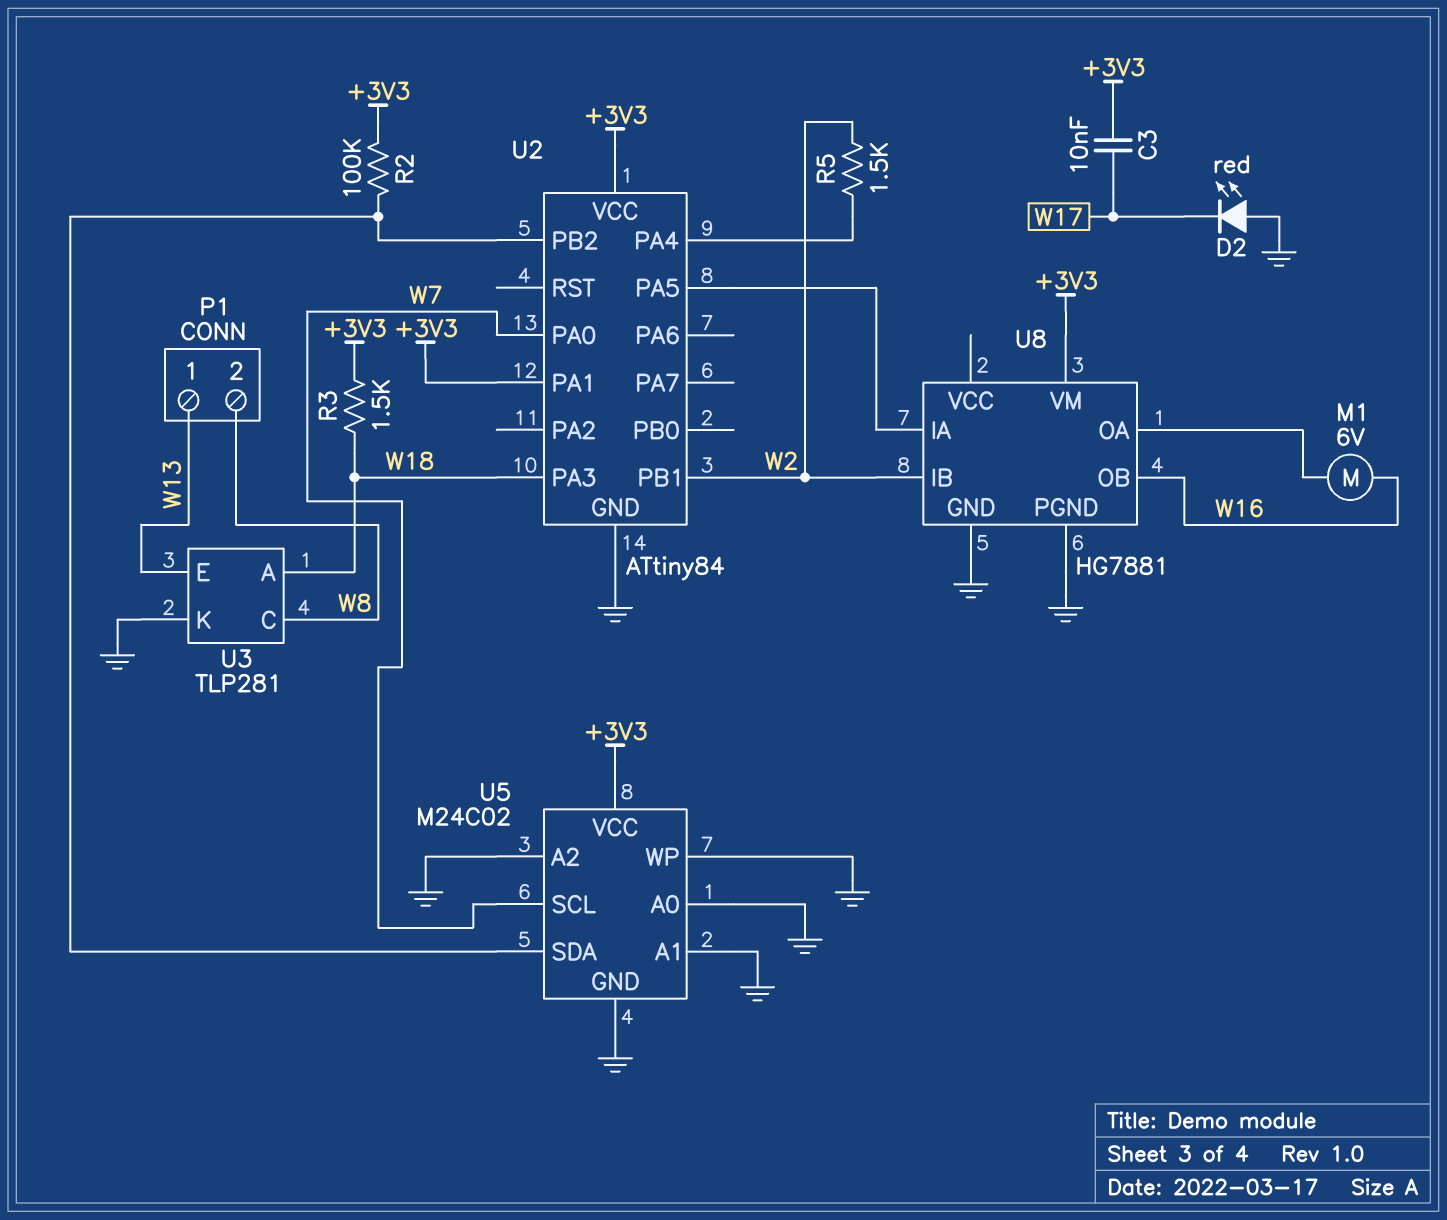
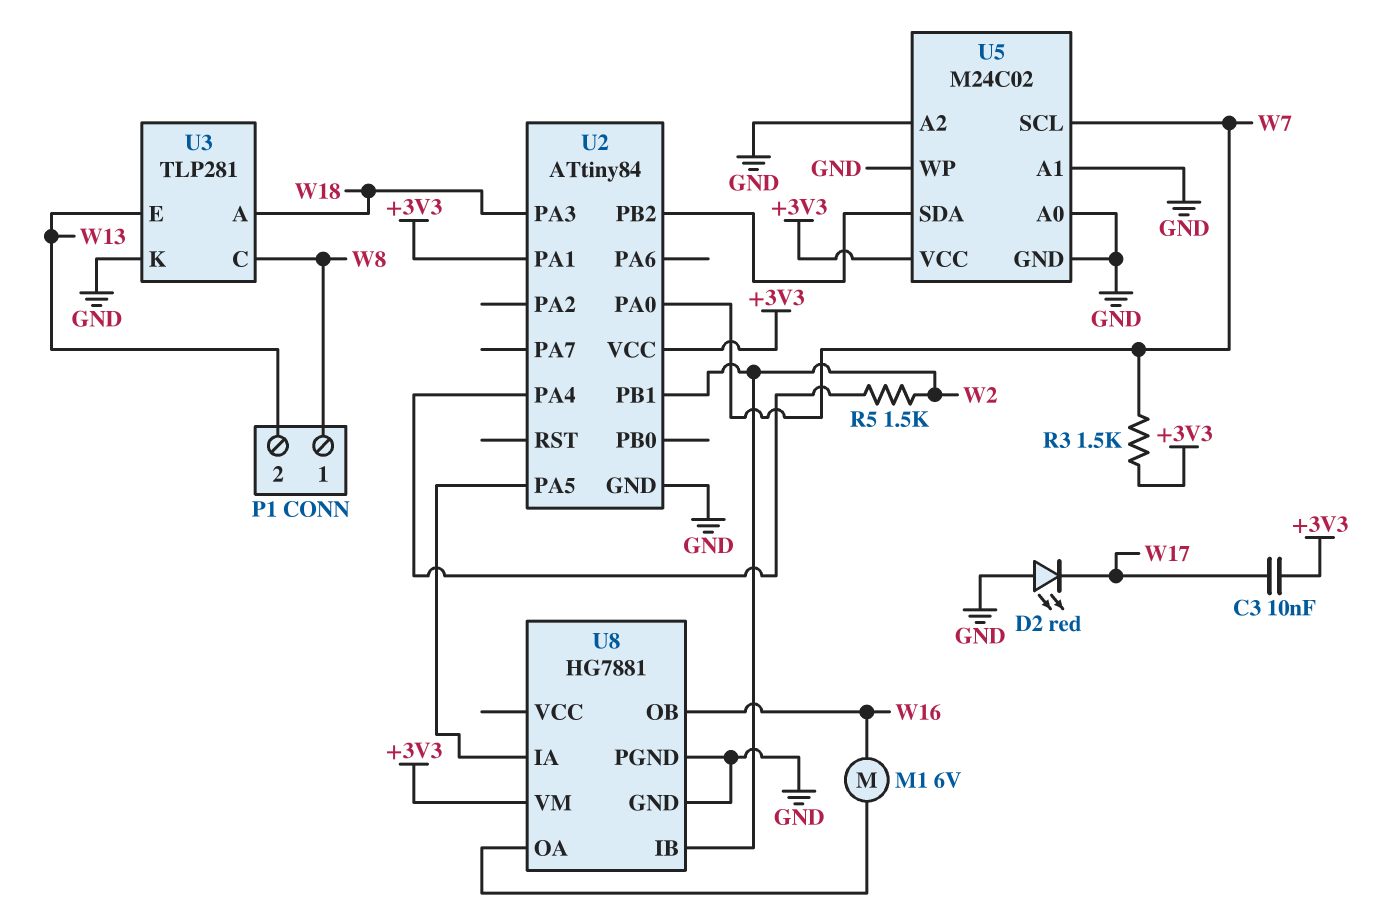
P1 pin 1: W13 -> W8
P1 pin 2: W8 -> W13
R2: 100k (+3V3, U2/PB2) -> none
R3: 1.5k (+3V3, W18) -> 1.5k (+3V3, W7)

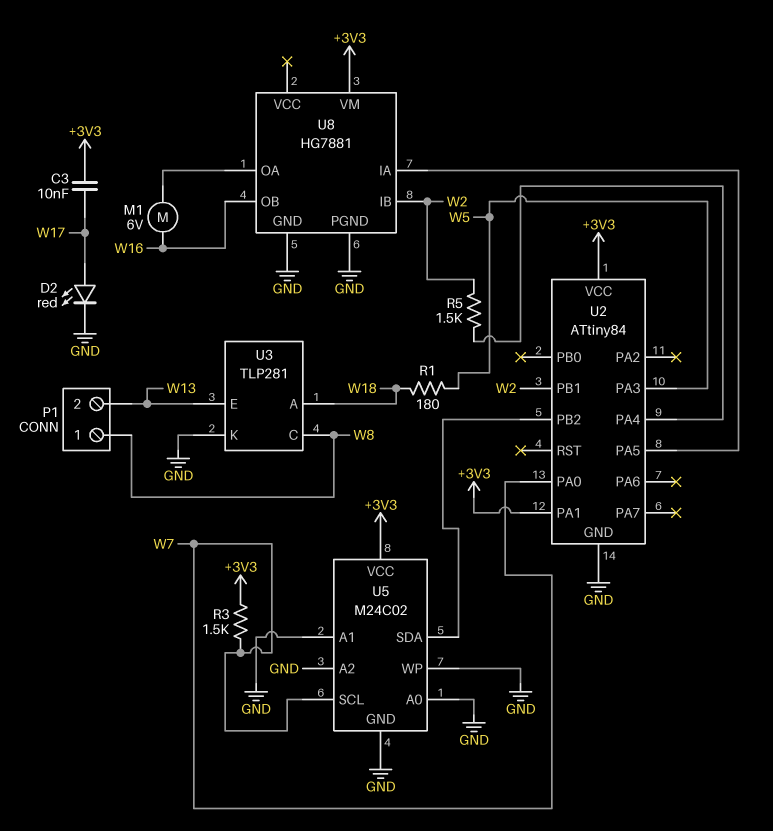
D2: LED red (A GND, K W17) -> LED red (A W17, K GND)
R1: none -> 180 (W5, W18)
U2 pin PA3: W18 -> W5

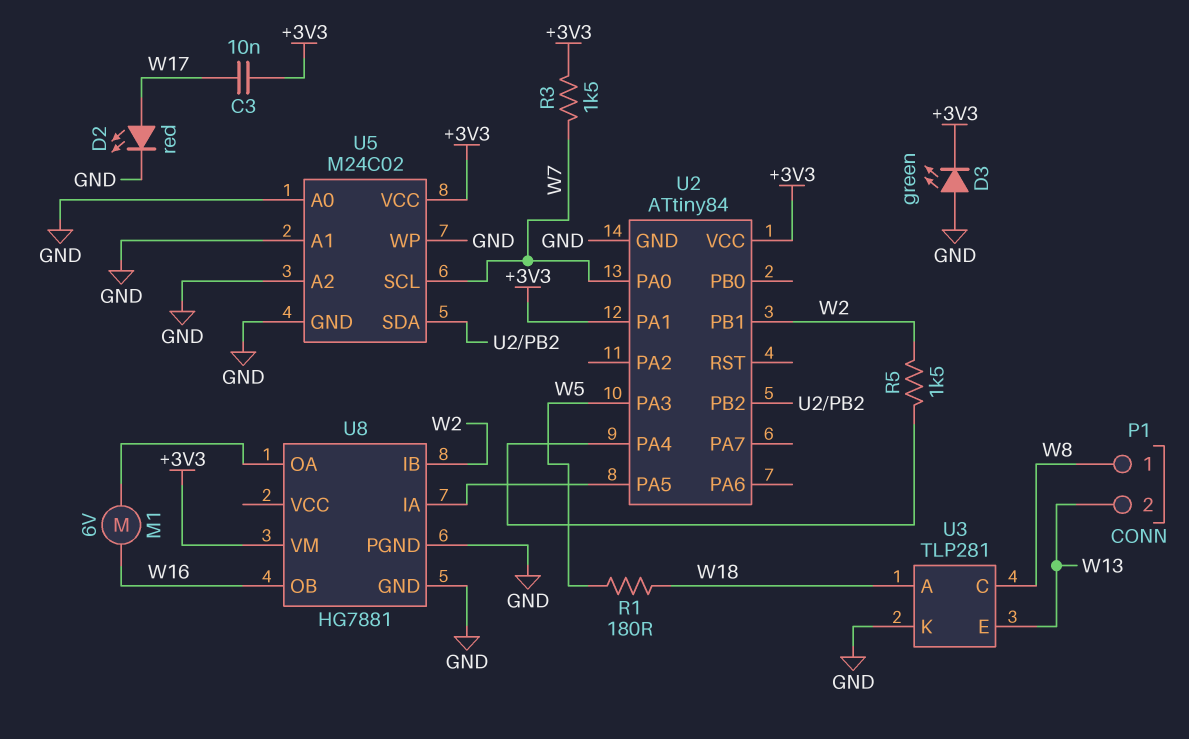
D3: none -> LED green (A GND, K +3V3)

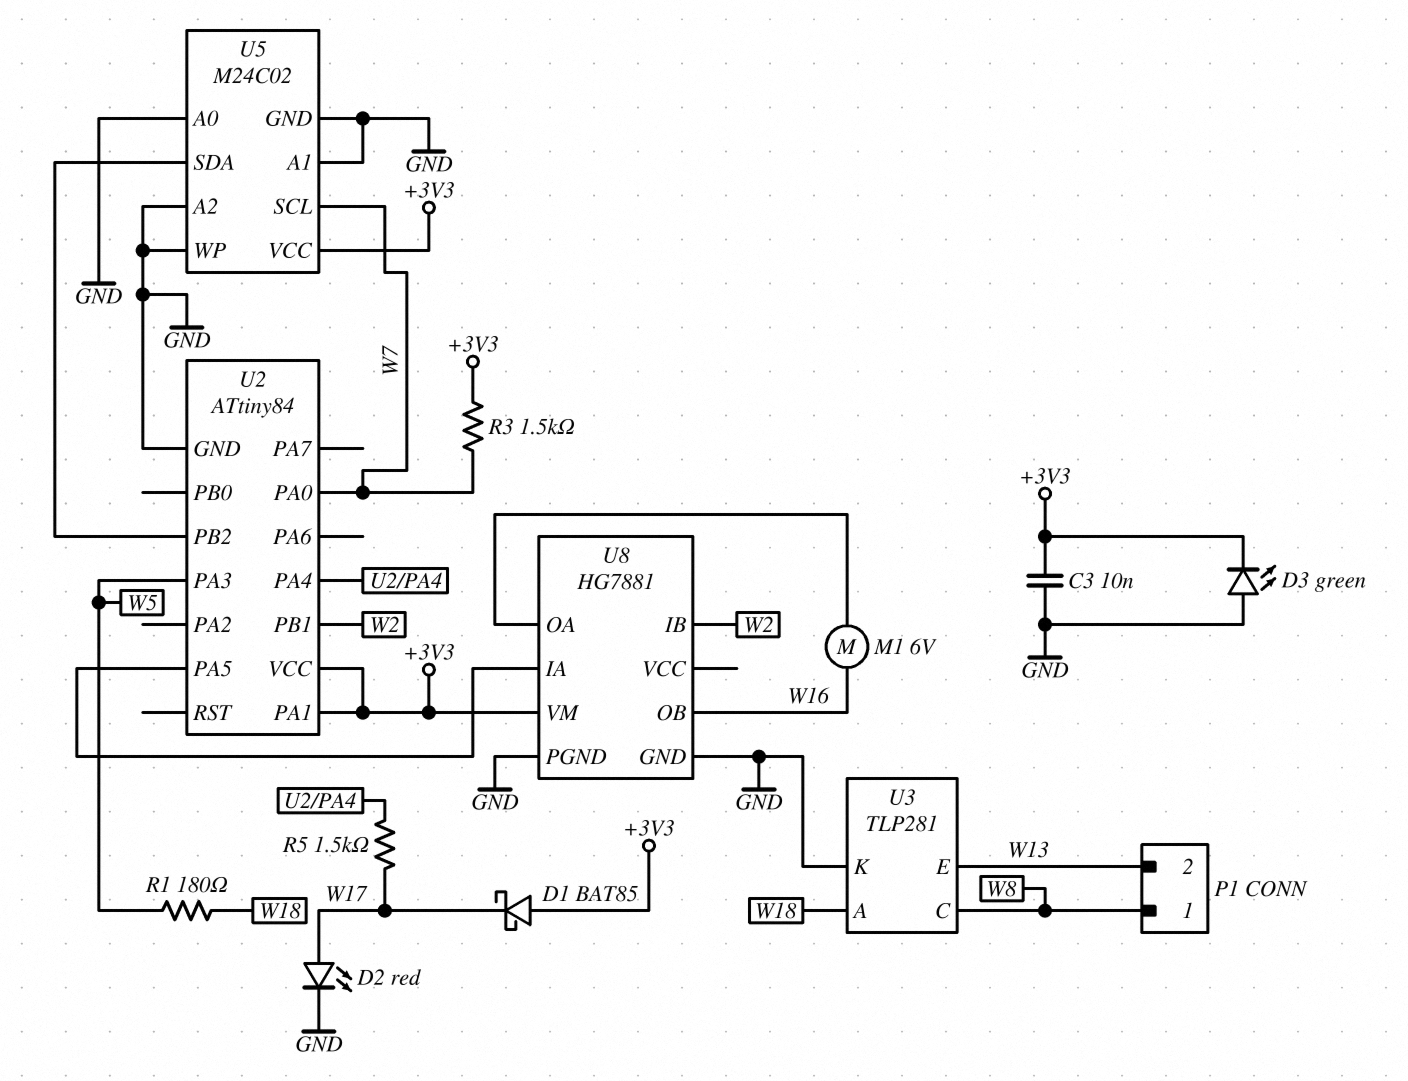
C3: 10nF (+3V3, W17) -> 10nF (+3V3, GND)
D1: none -> schottky BAT85 (A +3V3, K W17)
R5: 1.5k (U2/PA4, W2) -> 1.5k (U2/PA4, W17)

